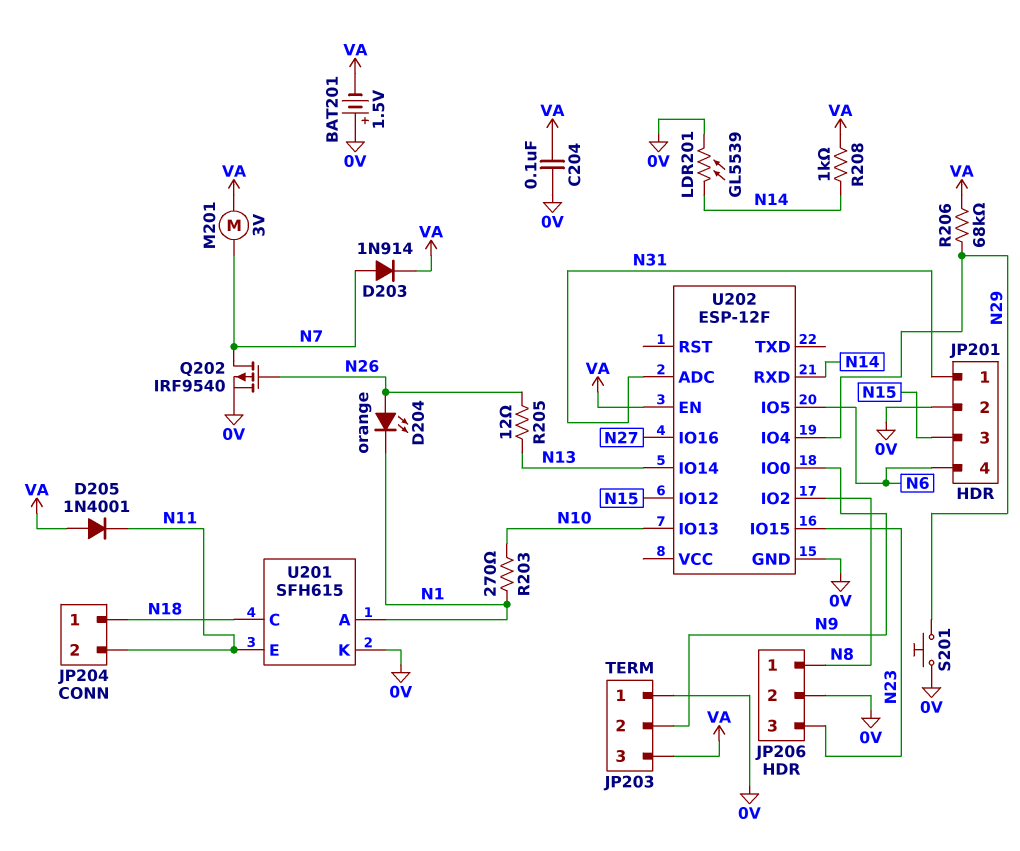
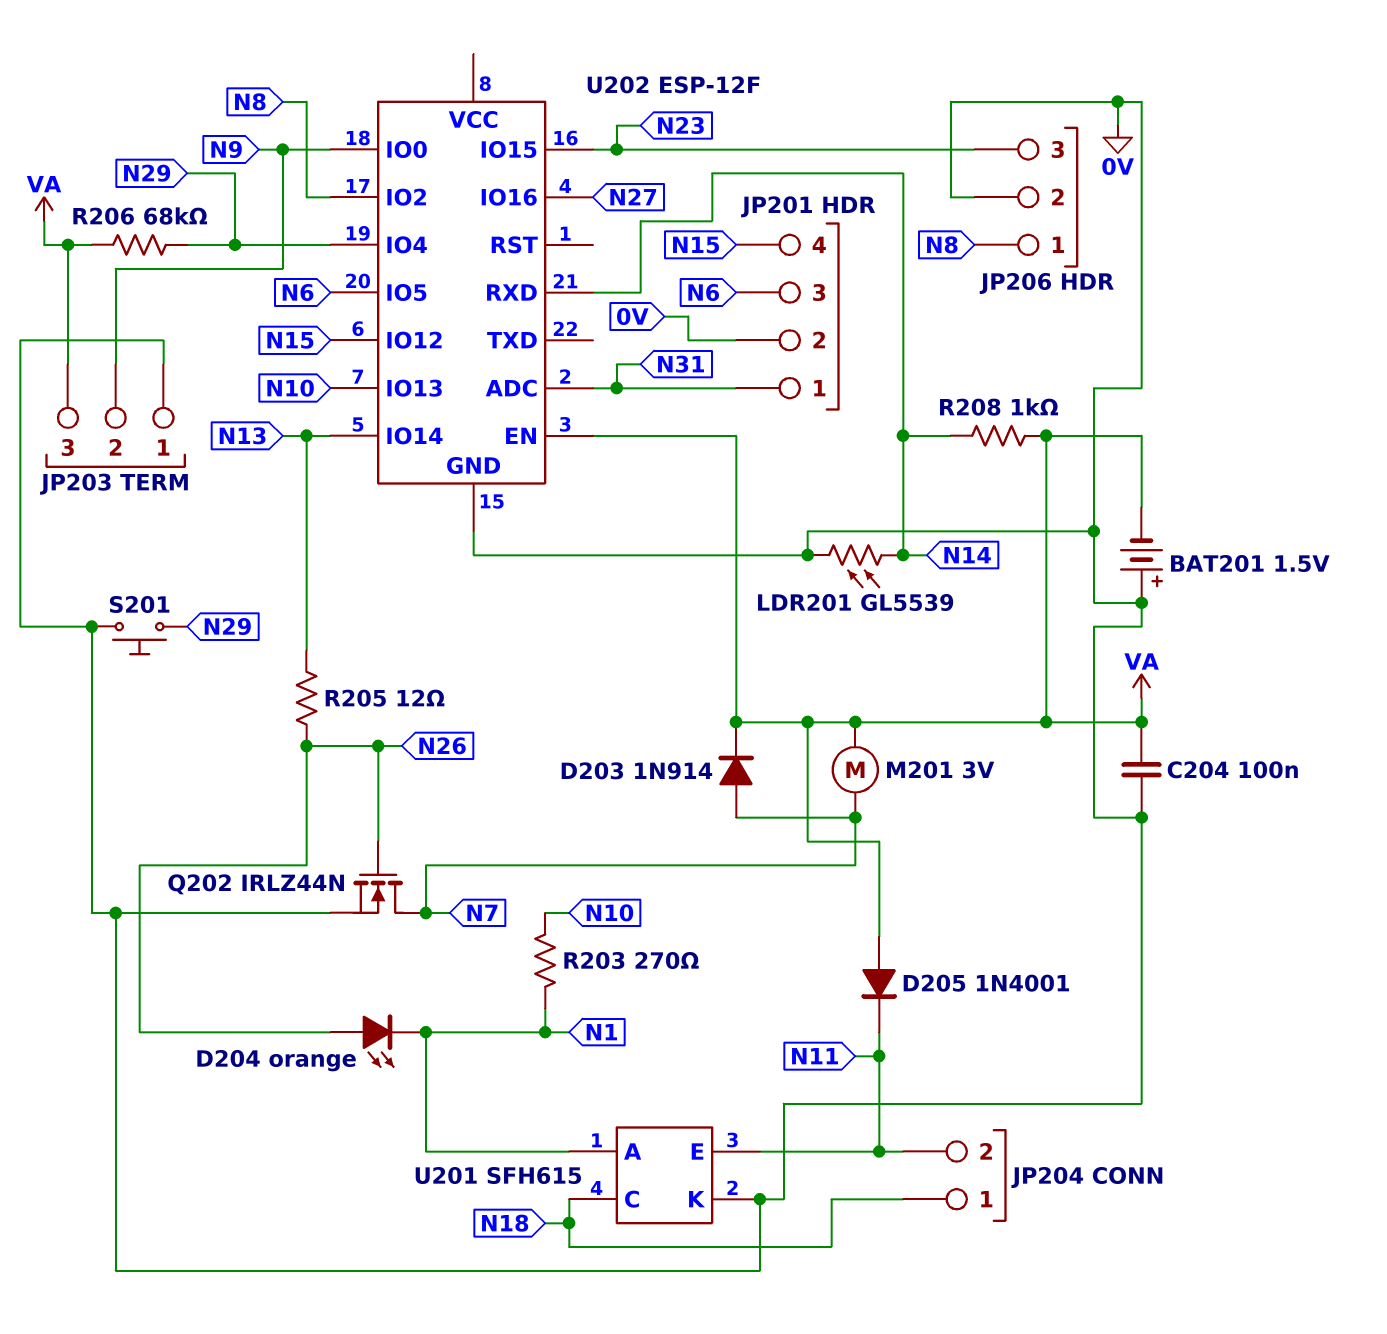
JP201 pin 3: N15 -> N6
JP201 pin 4: N6 -> N15
Q202: PMOS IRF9540 (G N26, D N7, S 0V) -> NMOS IRLZ44N (G N26, D N7, S 0V)

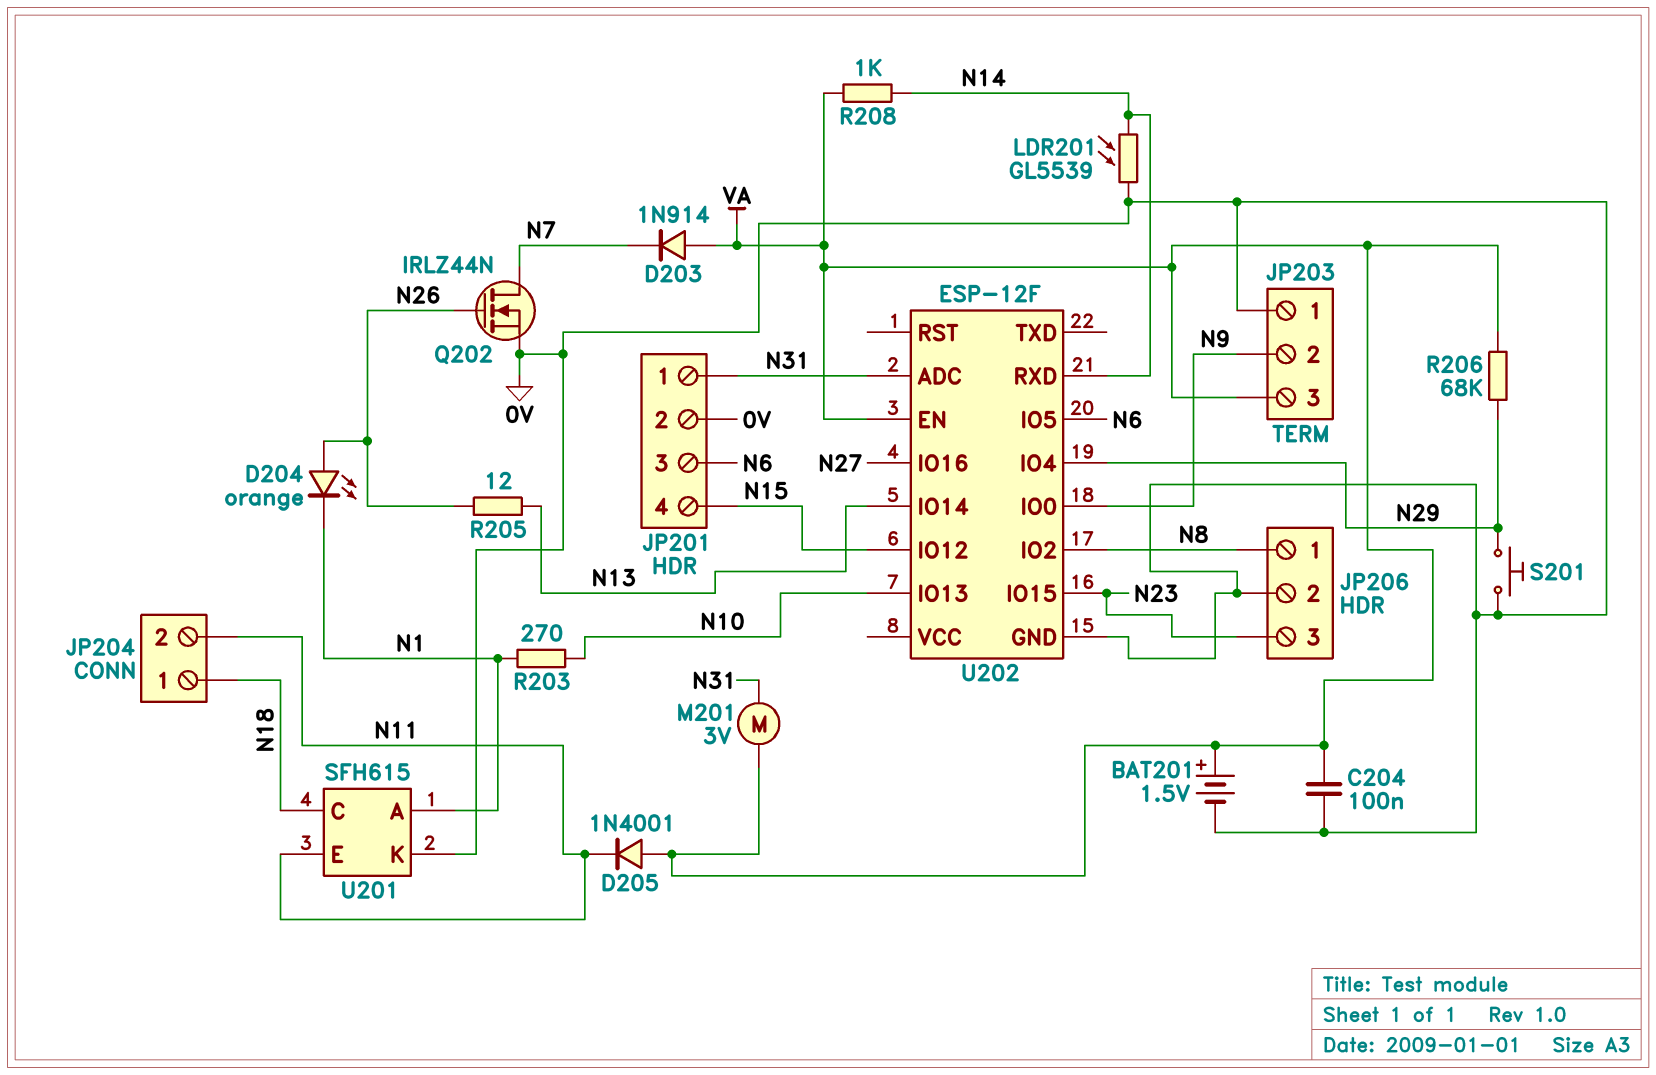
BAT201: 1.5V (plus 0V, minus VA) -> 1.5V (plus VA, minus 0V)
D203: diode 1N914 (A N7, K VA) -> diode 1N914 (A VA, K N7)
M201: motor 3V (N7, VA) -> motor 3V (N31, VA)

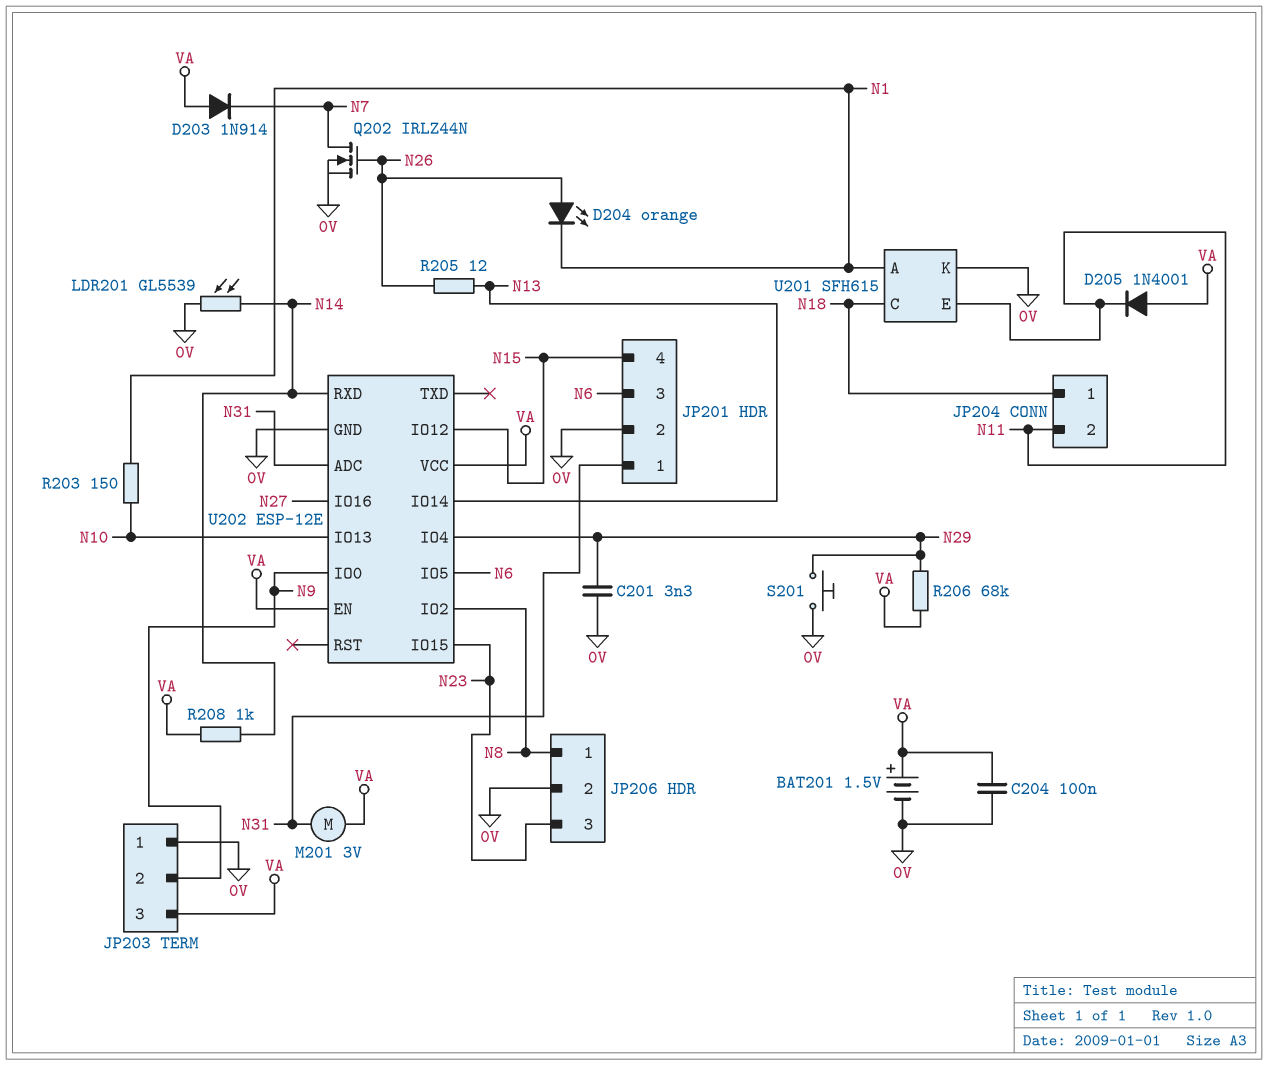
C201: none -> 3.3nF (0V, N29)
R203: 270 (N1, N10) -> 150 (N1, N10)
U202: ESP-12F -> ESP-12E
U202 pin VCC: none -> VA

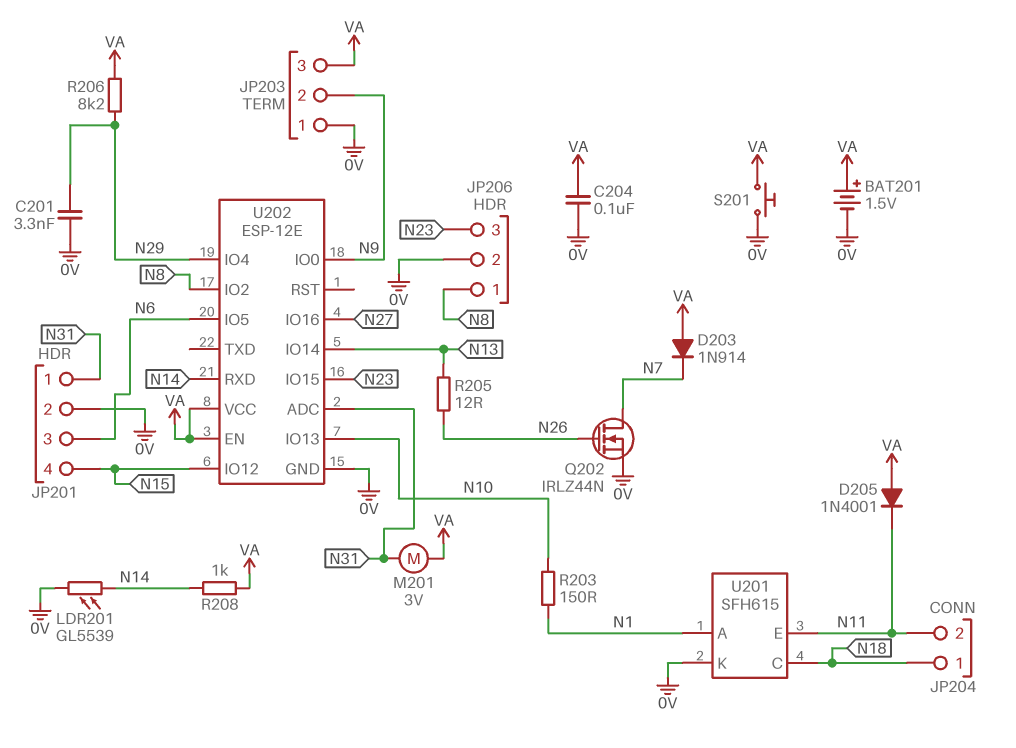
D204: LED orange (A N26, K N1) -> none
R206: 68k (N29, VA) -> 8.2k (N29, VA)
S201: button (0V, N29) -> button (0V, VA)

